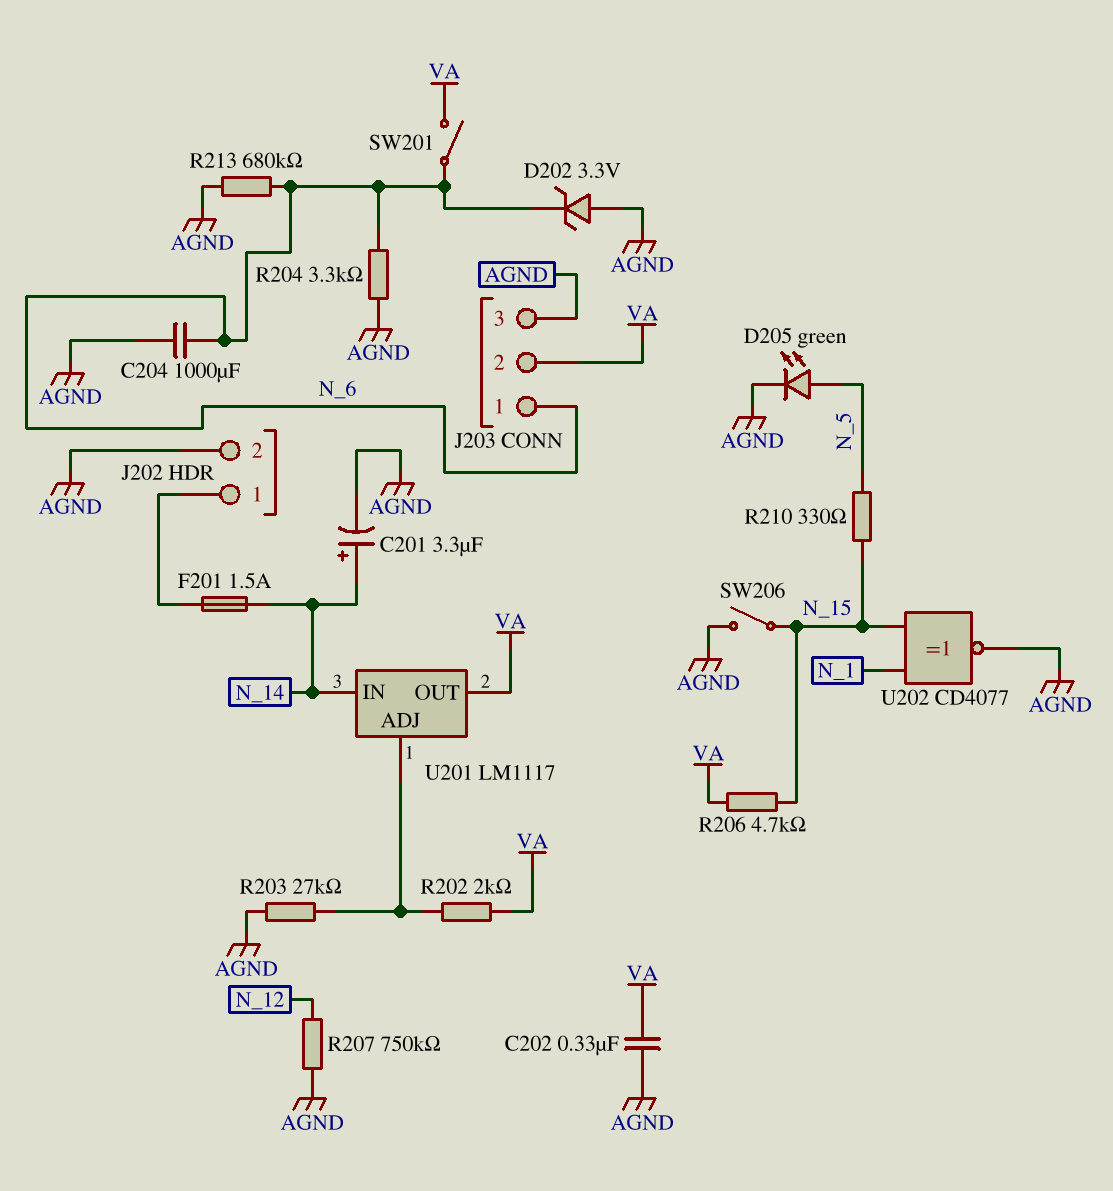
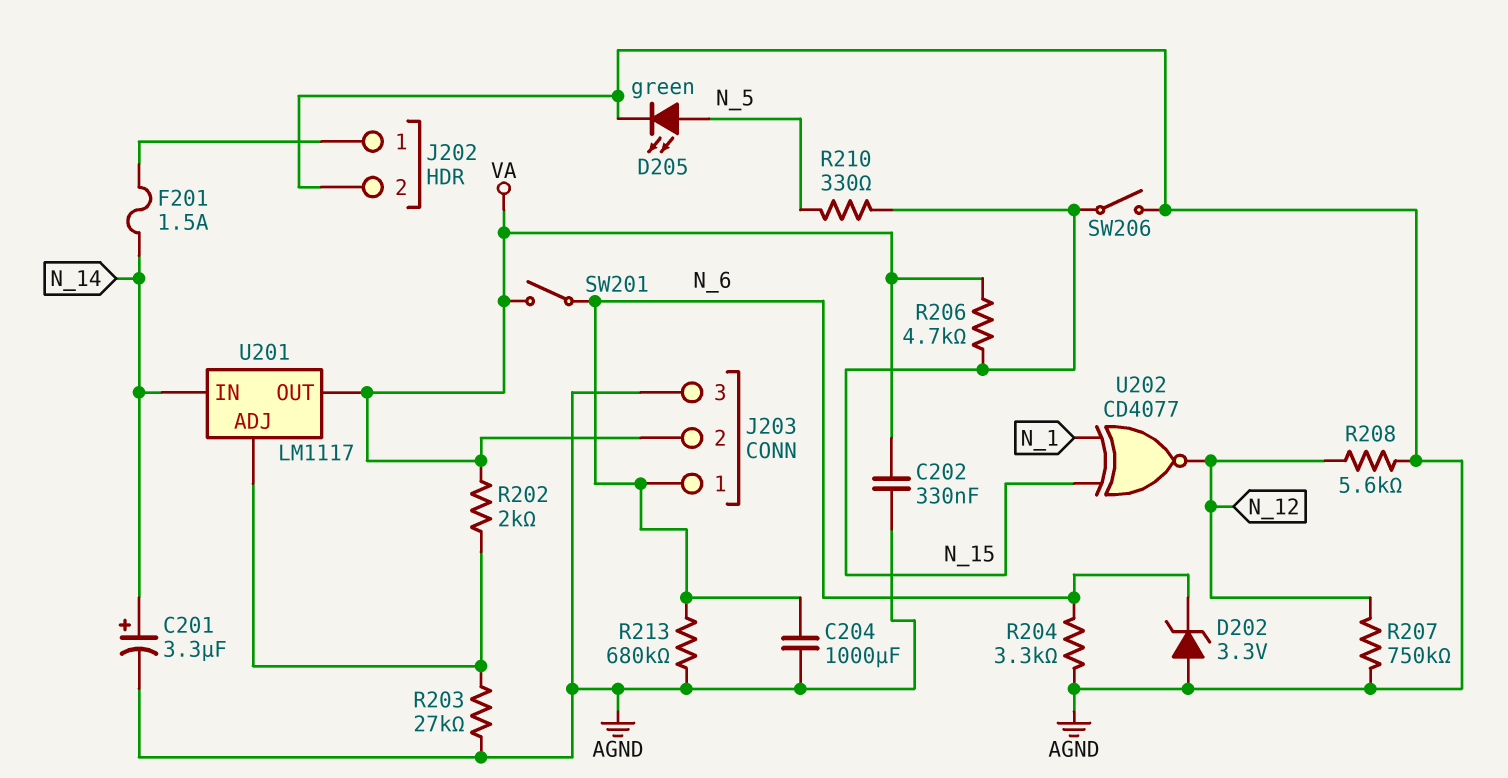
R208: none -> 5.6k (AGND, N_12)
U202: XNOR CD4077 (in N_1, in N_15, out AGND) -> XNOR CD4077 (in N_1, in N_15, out N_12)

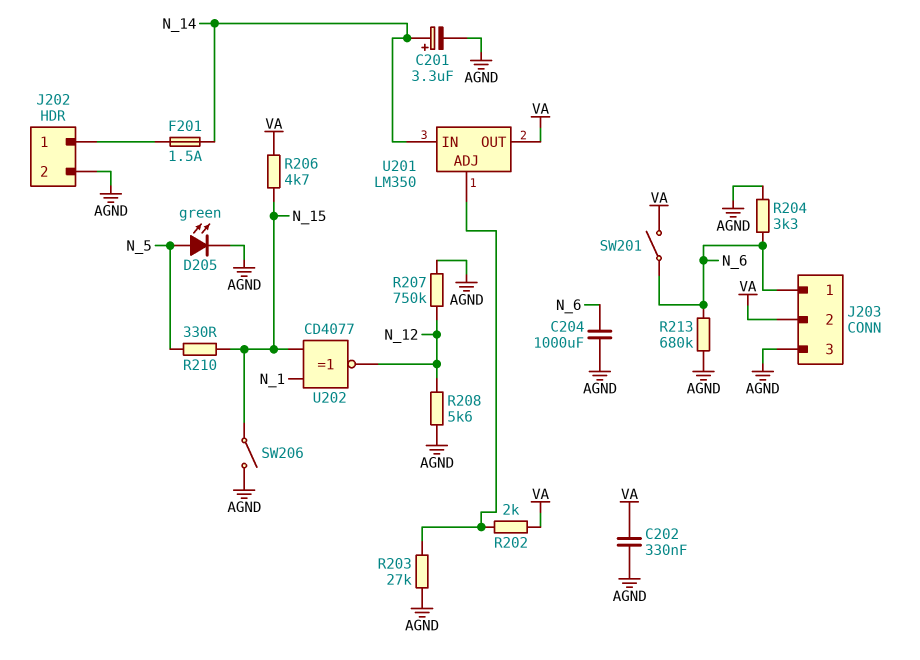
D202: zener 3.3V (A AGND, K N_6) -> none
U201: LM1117 -> LM350

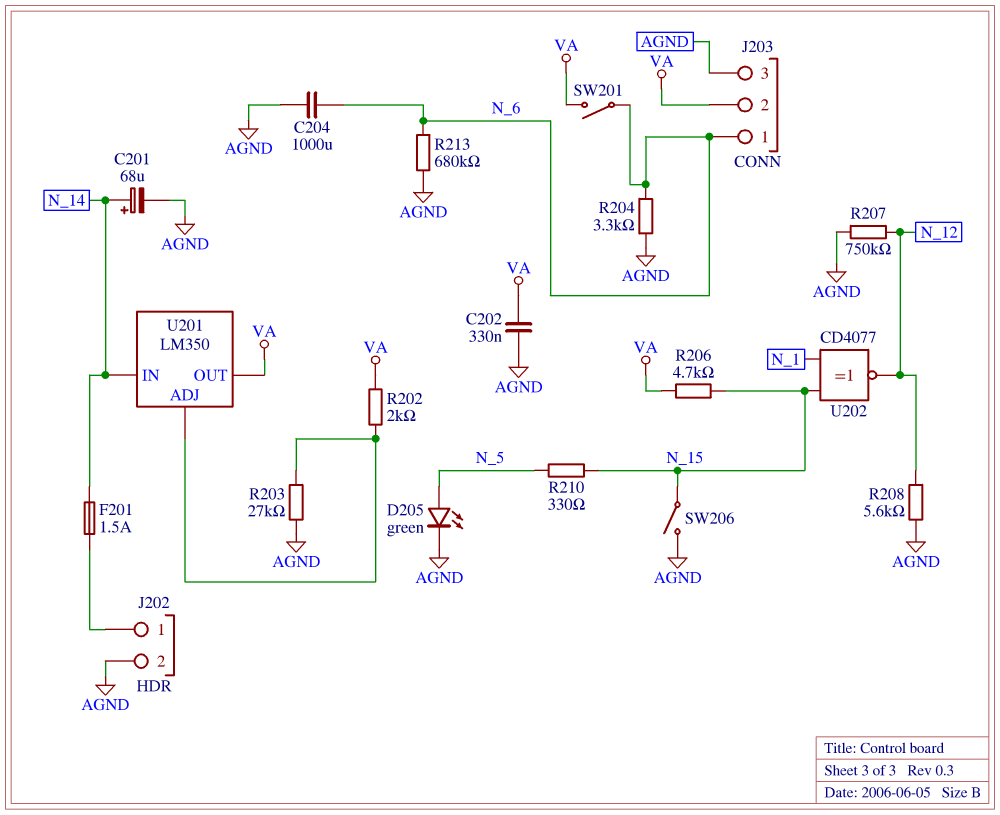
C201: 3.3uF (plus N_14, minus AGND) -> 68uF (plus N_14, minus AGND)

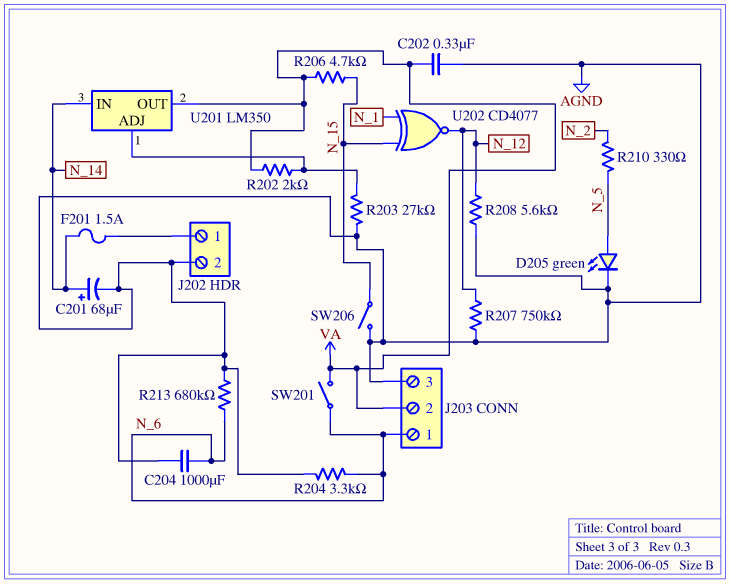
R210: 330 (N_5, N_15) -> 330 (N_2, N_5)

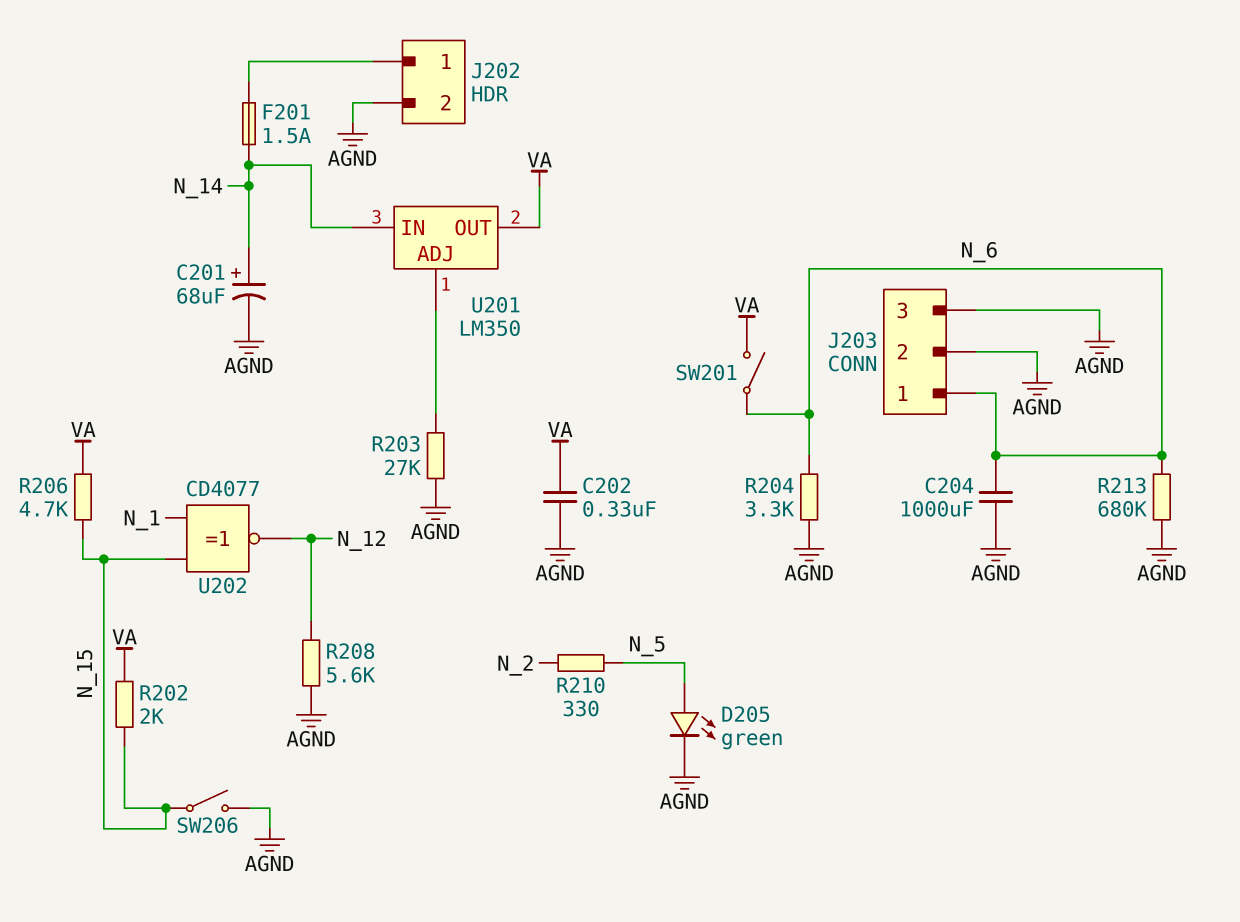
J203 pin 2: VA -> AGND
R202: 2k (U201/ADJ, VA) -> 2k (N_15, VA)
R207: 750k (AGND, N_12) -> none

